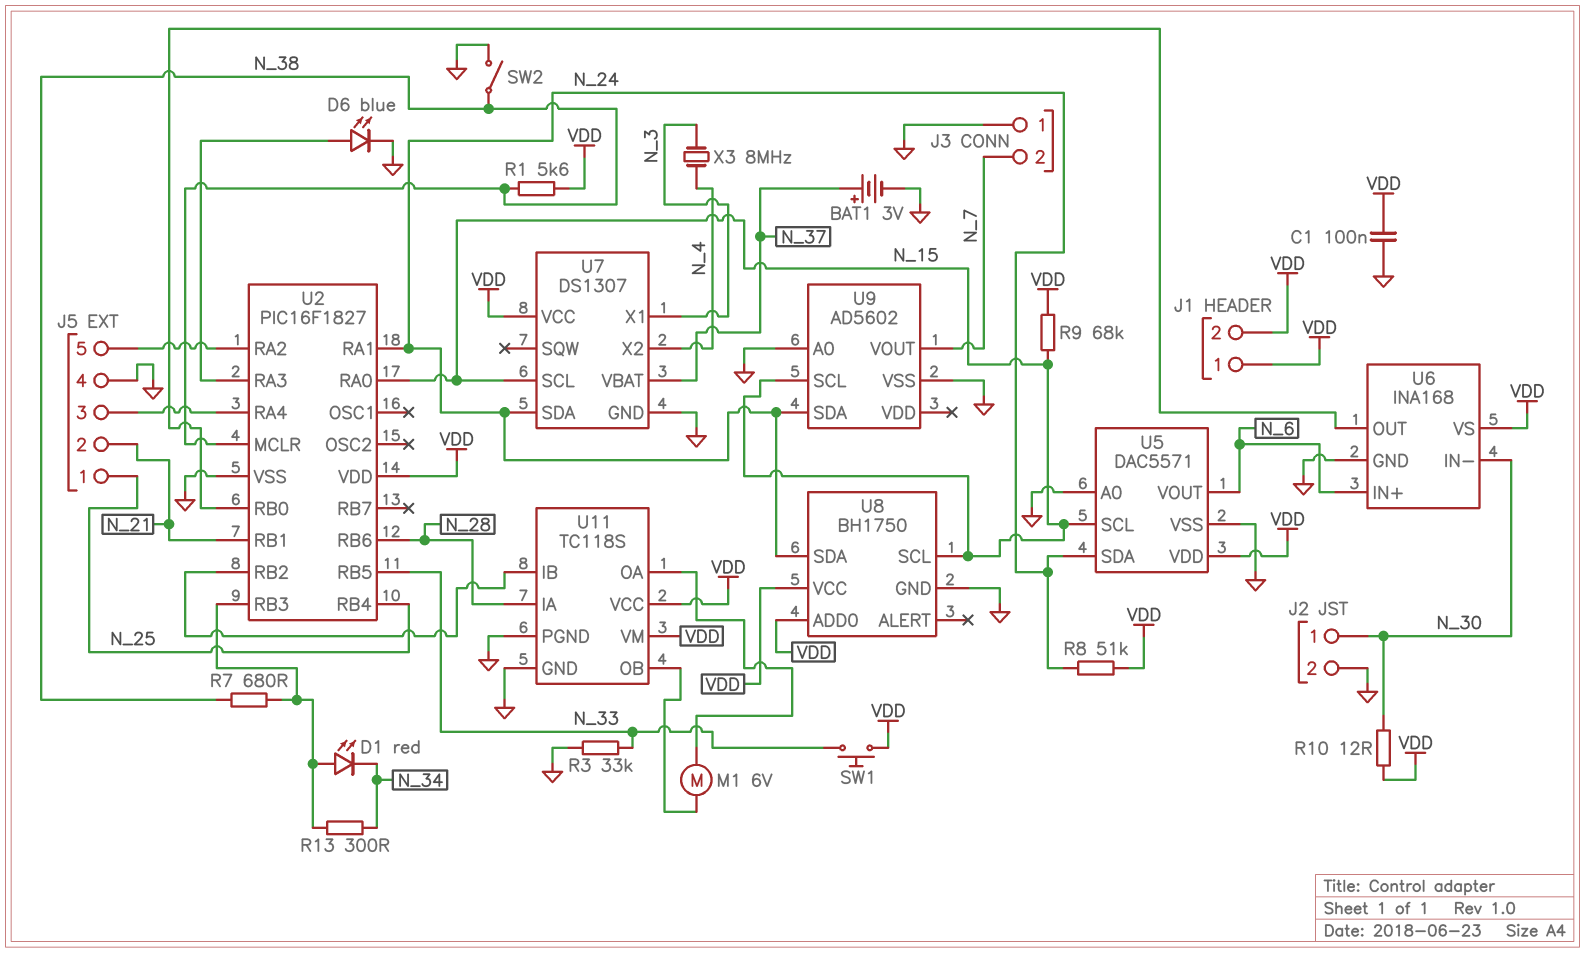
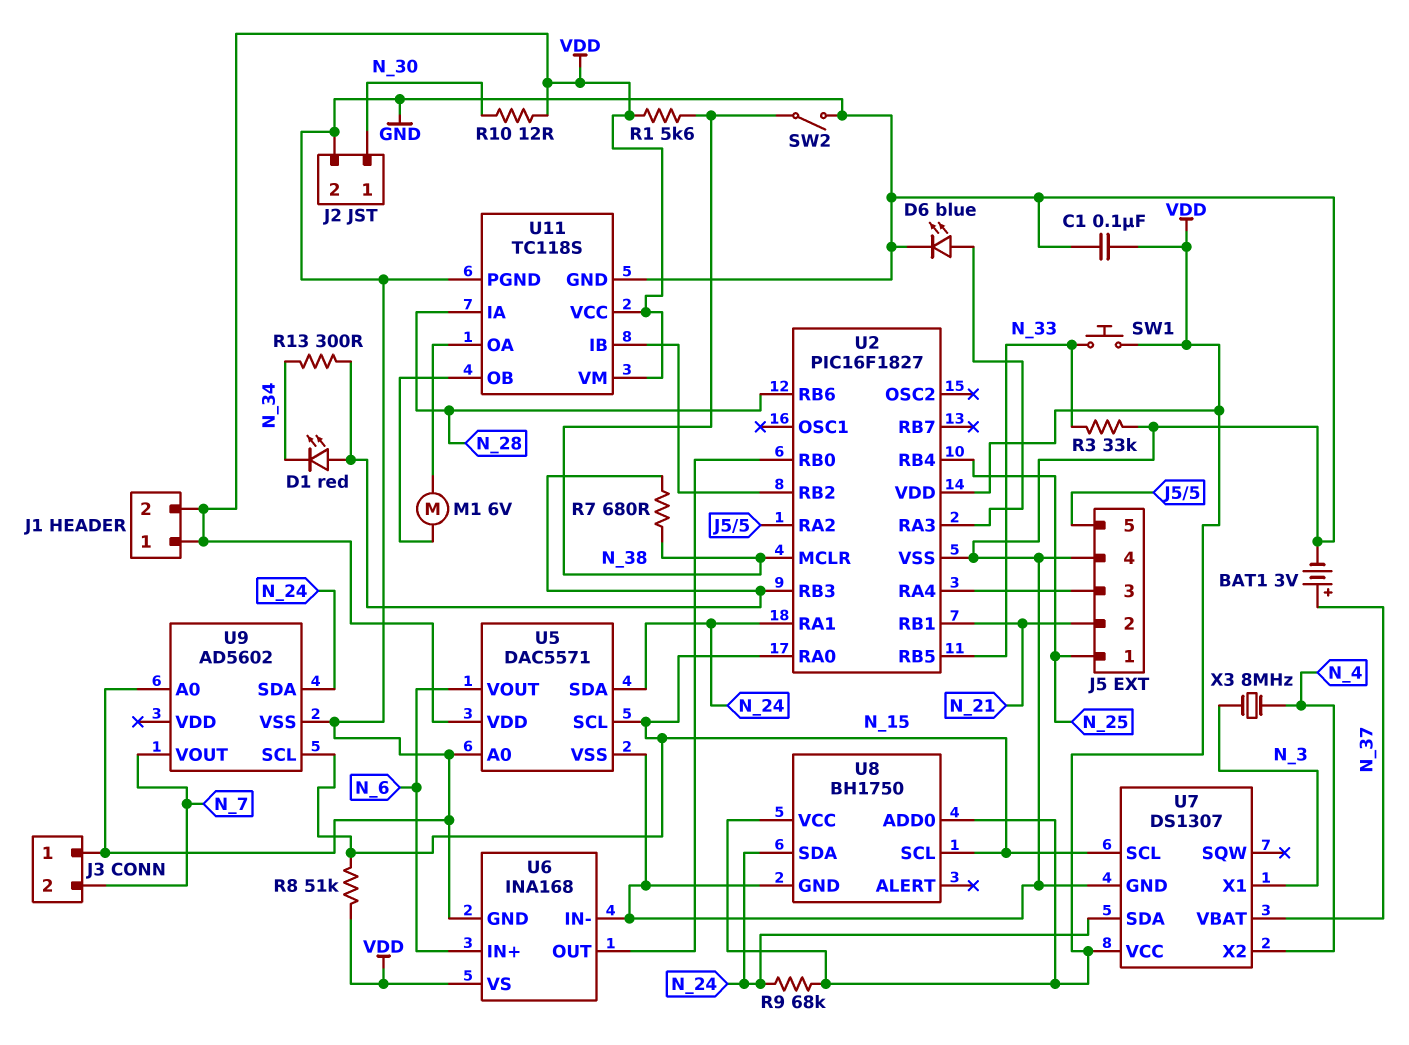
R8: 51k (N_24, VDD) -> 51k (N_15, VDD)
R9: 68k (N_15, VDD) -> 68k (N_24, VDD)
U6 pin IN-: N_30 -> GND

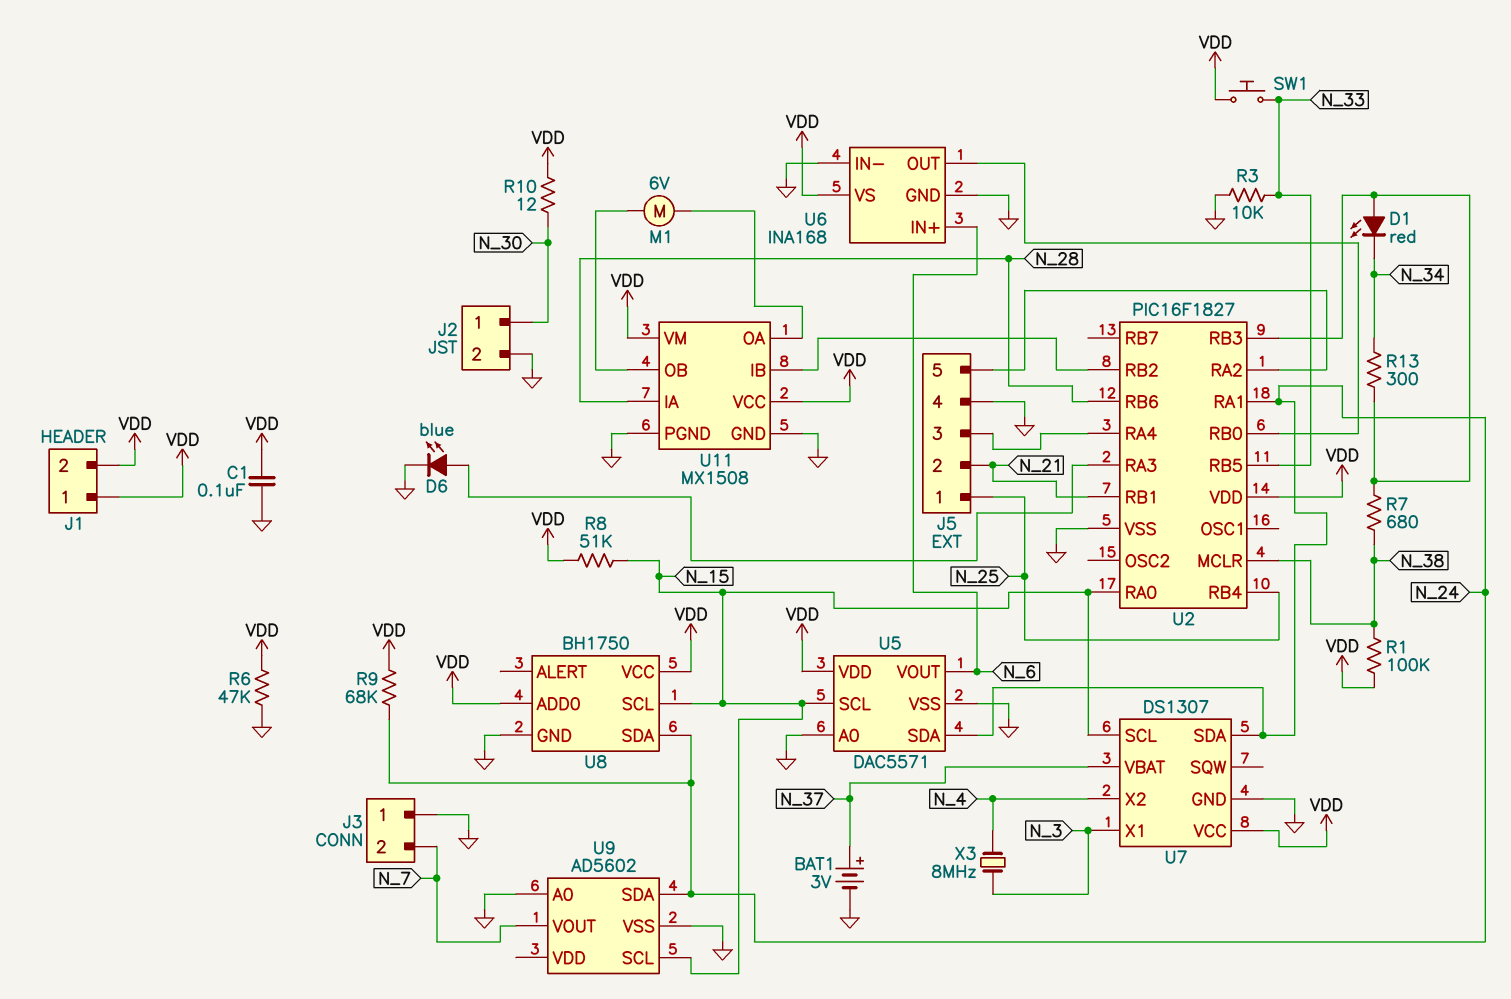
R1: 5.6k (N_38, VDD) -> 100k (N_38, VDD)
R3: 33k (GND, N_33) -> 10k (GND, N_33)
R6: none -> 47k (GND, VDD)
SW2: switch (GND, N_38) -> none
U11: TC118S -> MX1508

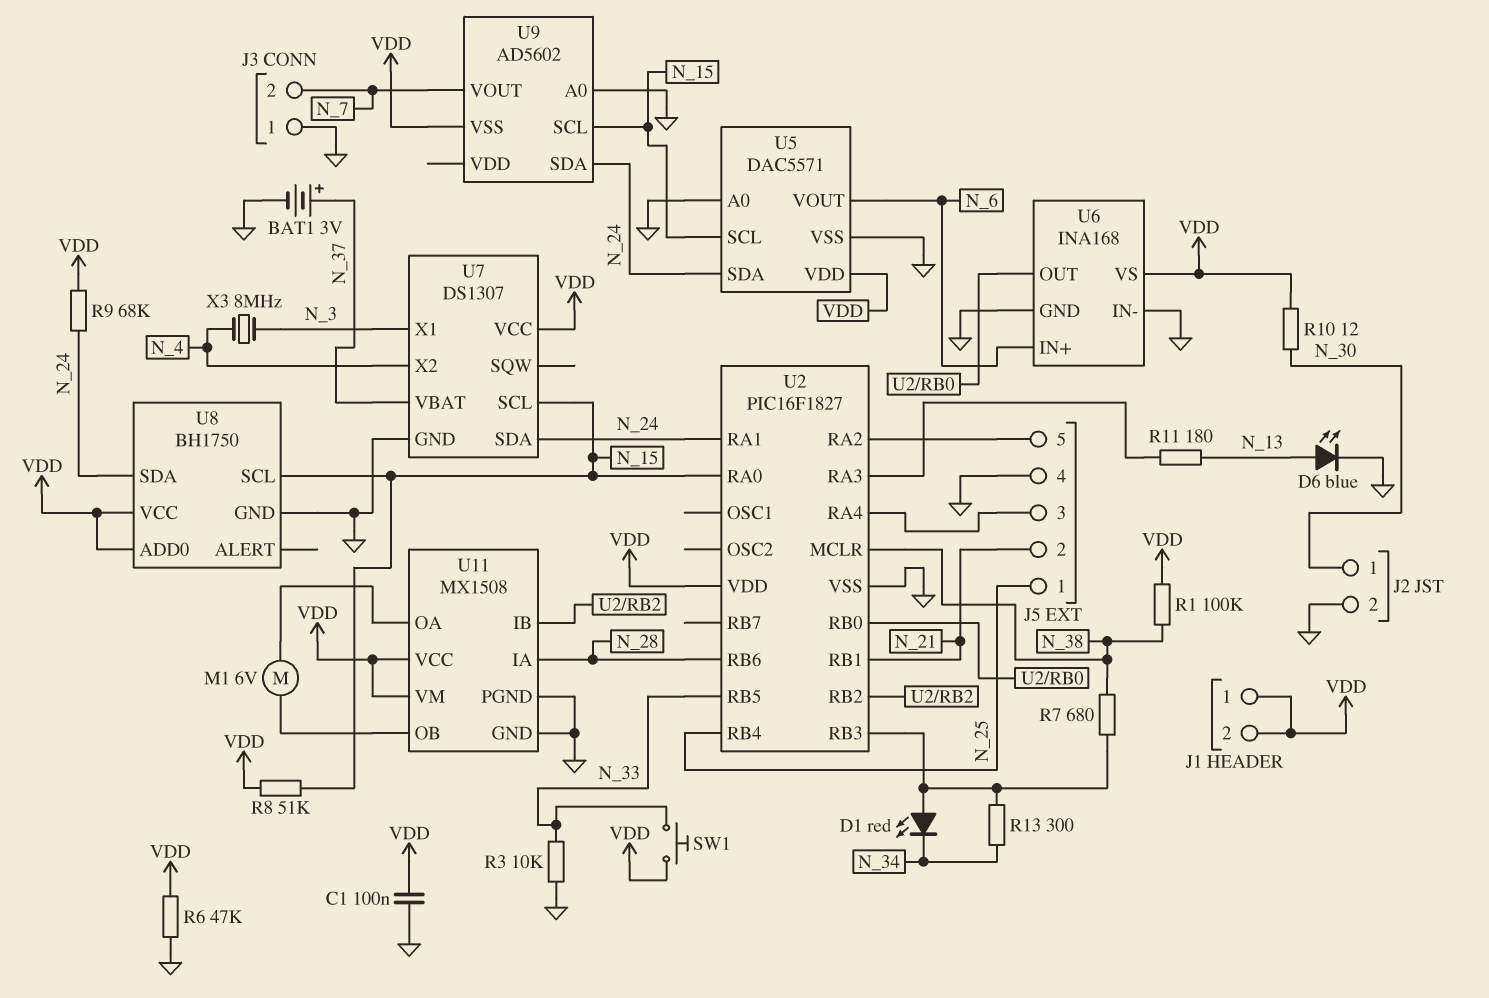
D6: LED blue (A U2/RA3, K GND) -> LED blue (A N_13, K GND)
R11: none -> 180 (N_13, U2/RA3)
U9 pin VSS: GND -> VDD

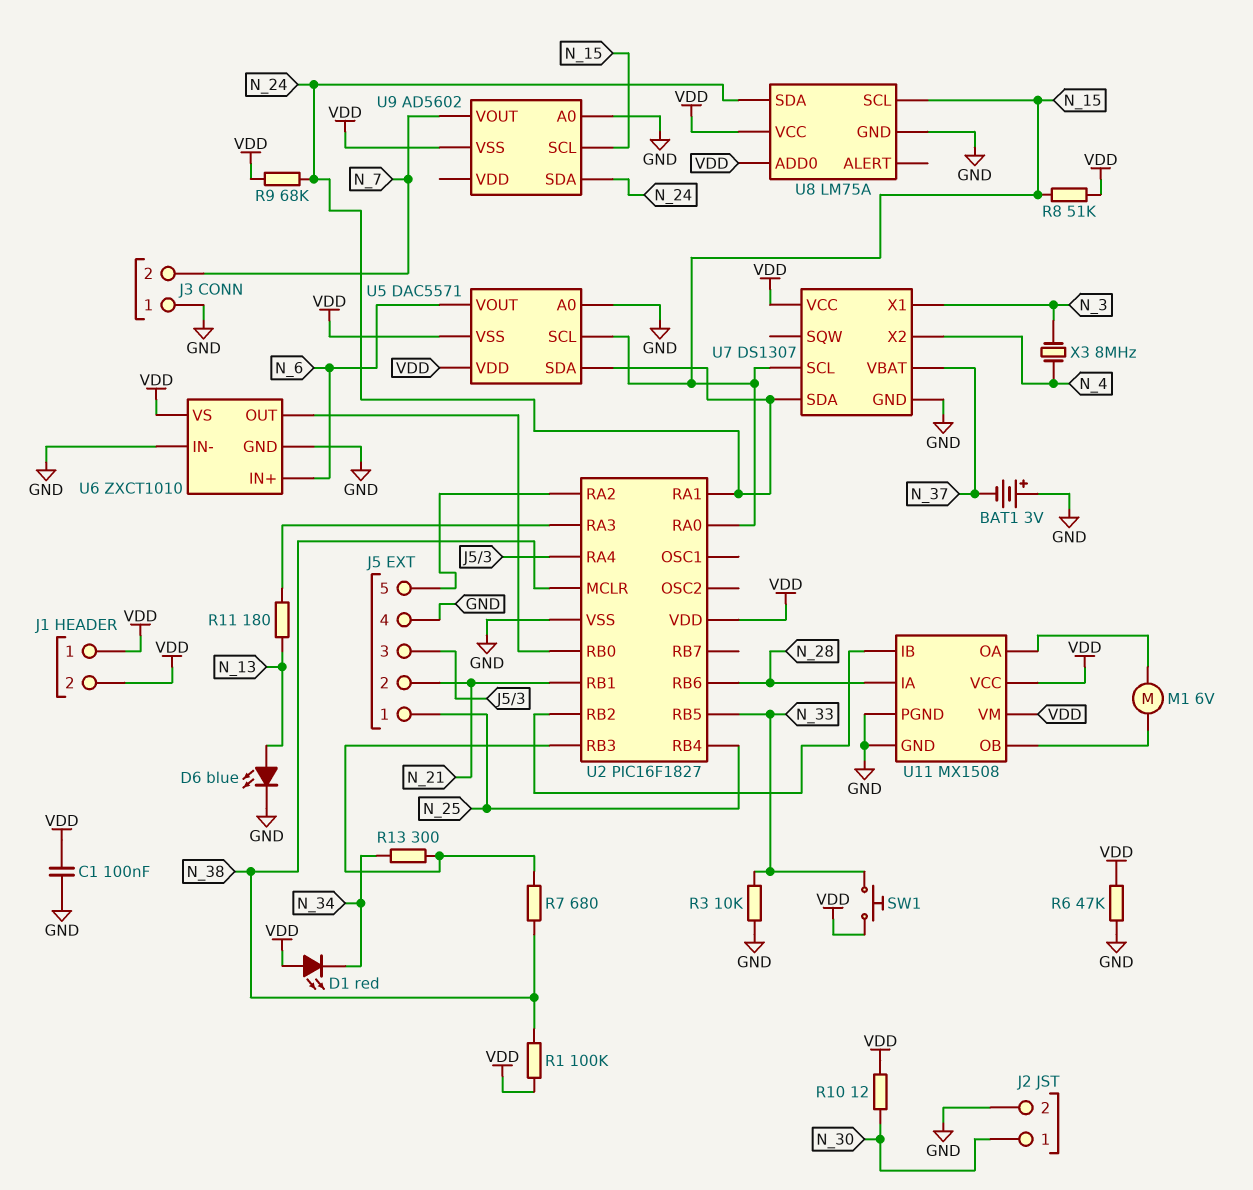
BAT1: 3V (plus N_37, minus GND) -> 3V (plus GND, minus N_37)
D1: LED red (A U2/RB3, K N_34) -> LED red (A VDD, K N_34)
U5 pin VSS: GND -> VDD
U6: INA168 -> ZXCT1010
U8: BH1750 -> LM75A

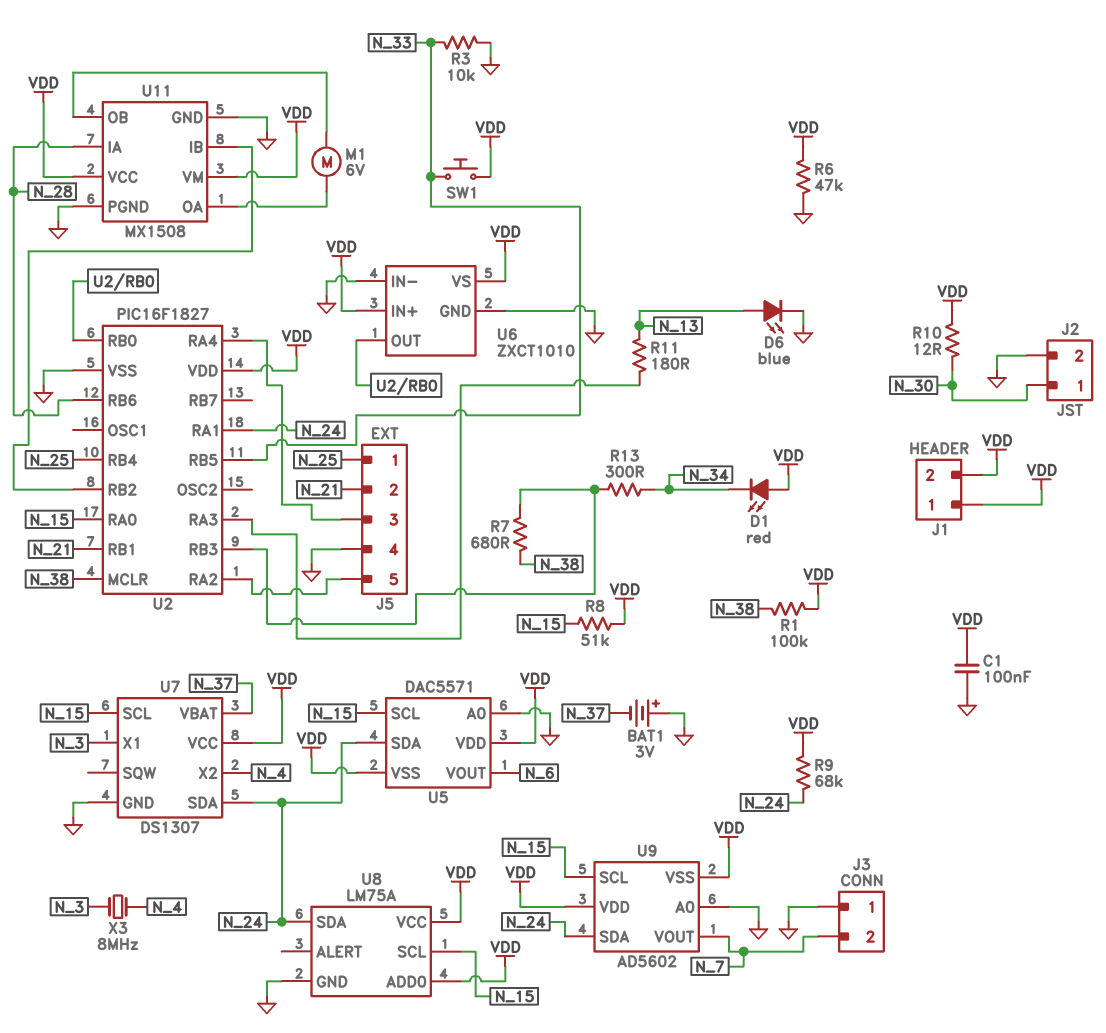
U6 pin IN+: N_6 -> VDD
U9 pin VDD: none -> VDD

